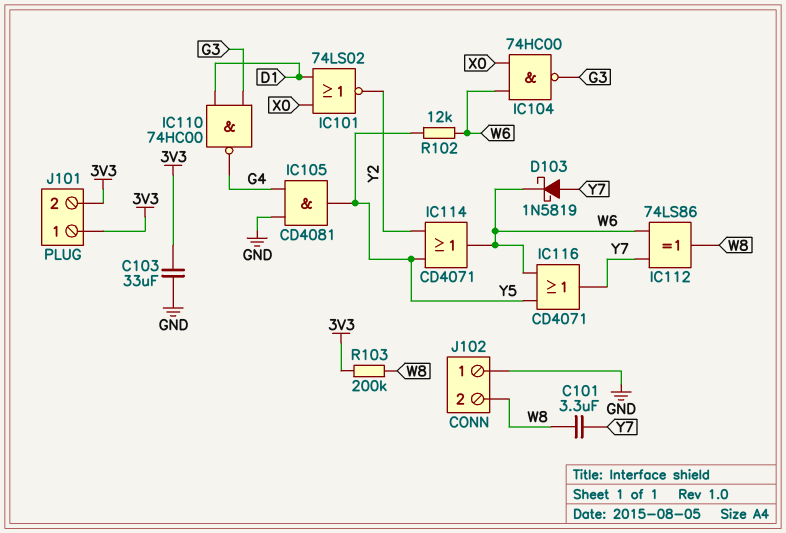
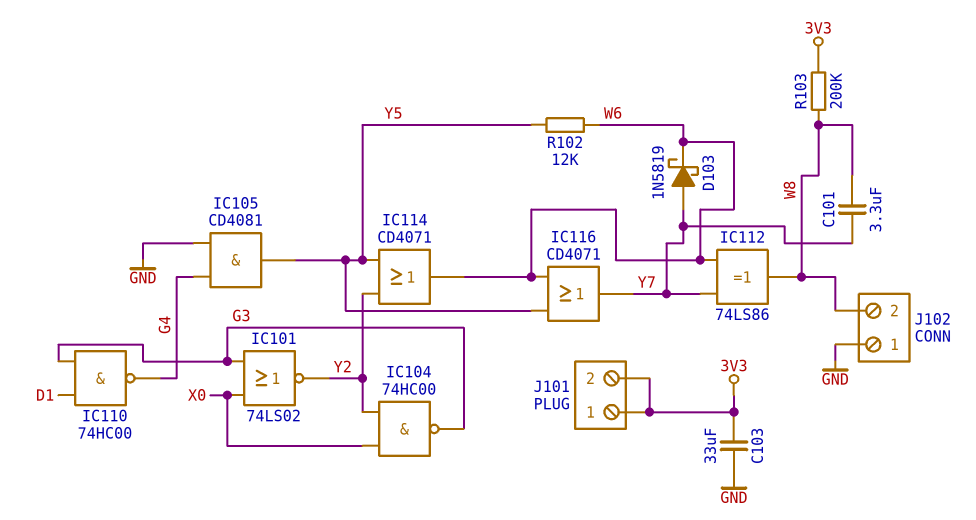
IC101: NOR 74LS02 (in D1, in X0, out Y2) -> NOR 74LS02 (in G3, in X0, out Y2)
IC104: NAND 74HC00 (in W6, in X0, out G3) -> NAND 74HC00 (in X0, in Y2, out G3)

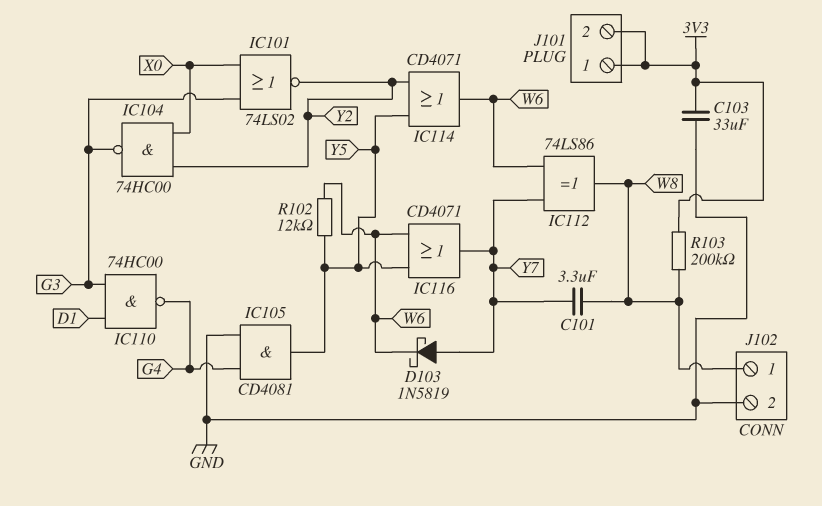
J102 pin 1: GND -> W8
J102 pin 2: W8 -> GND

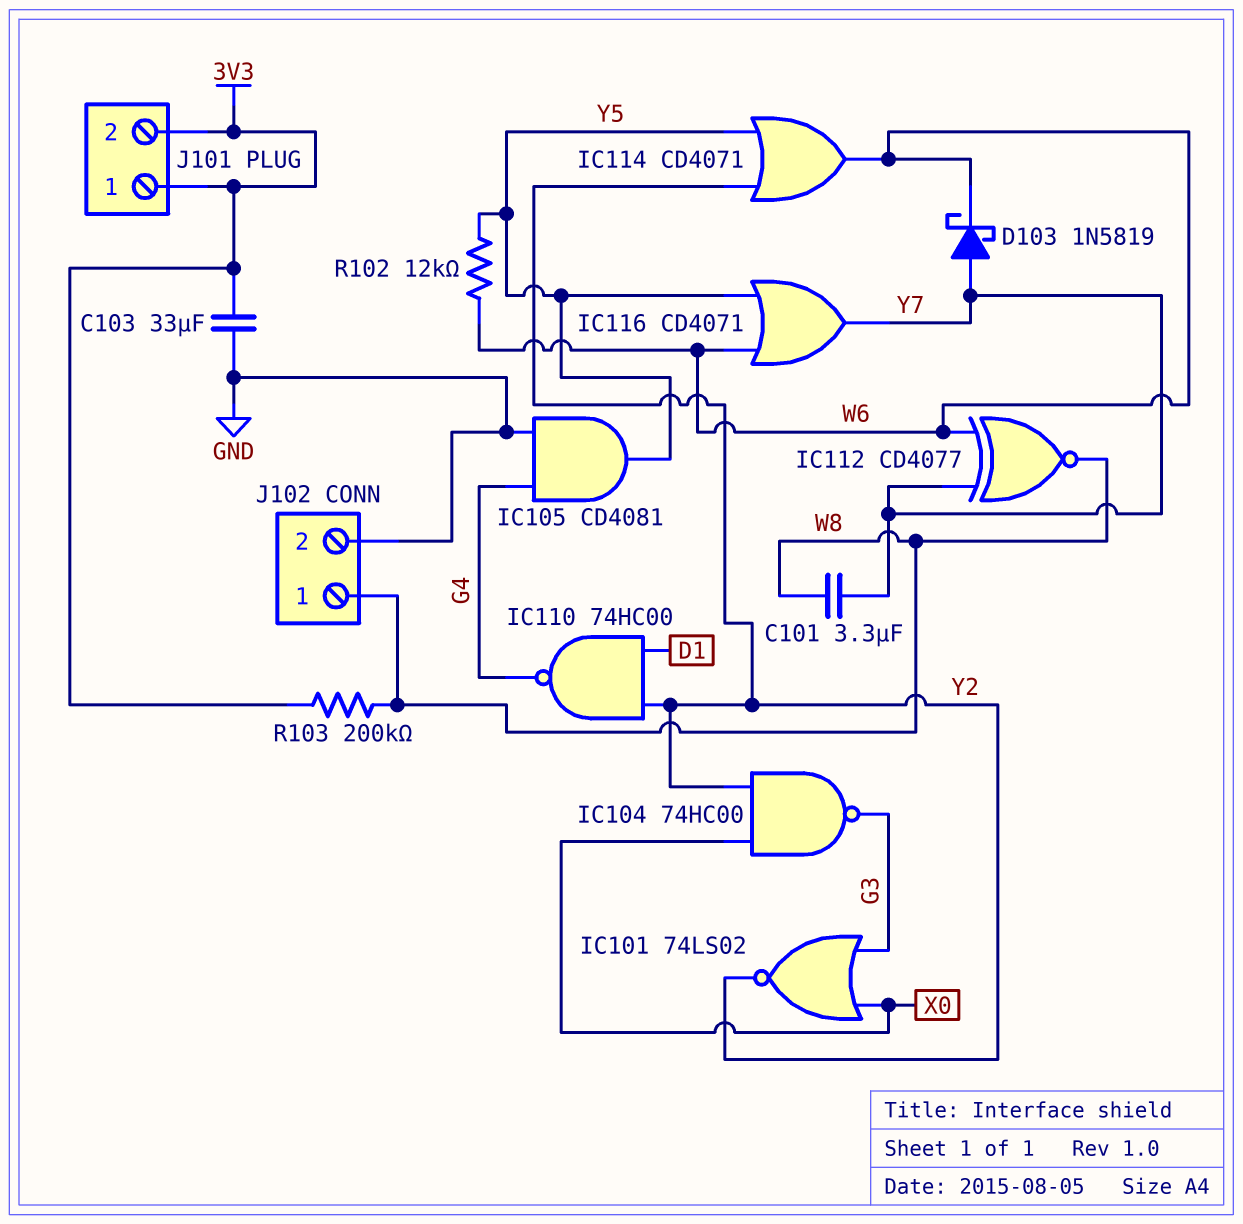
IC110: NAND 74HC00 (in D1, in G3, out G4) -> NAND 74HC00 (in D1, in Y2, out G4)
IC112: XOR 74LS86 (in W6, in Y7, out W8) -> XNOR CD4077 (in W6, in Y7, out W8)

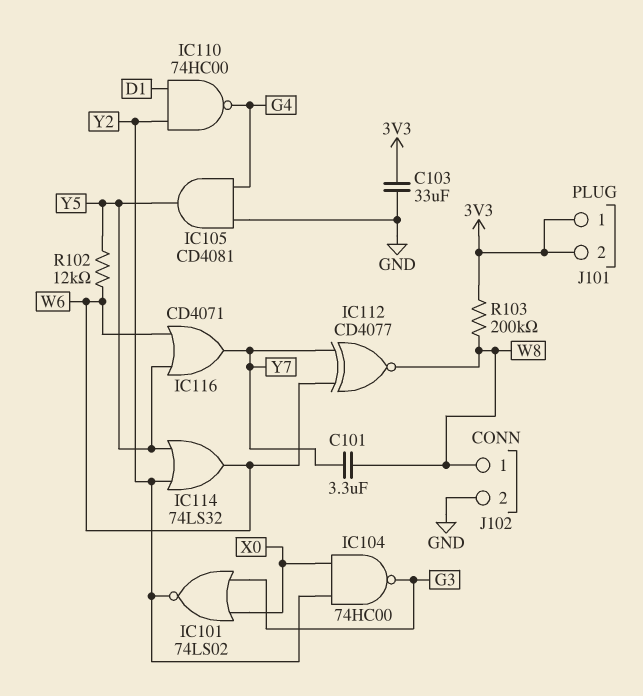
D103: schottky 1N5819 (A Y7, K W6) -> none
IC114: OR CD4071 (in Y2, in Y5, out W6) -> OR 74LS32 (in Y2, in Y5, out W6)

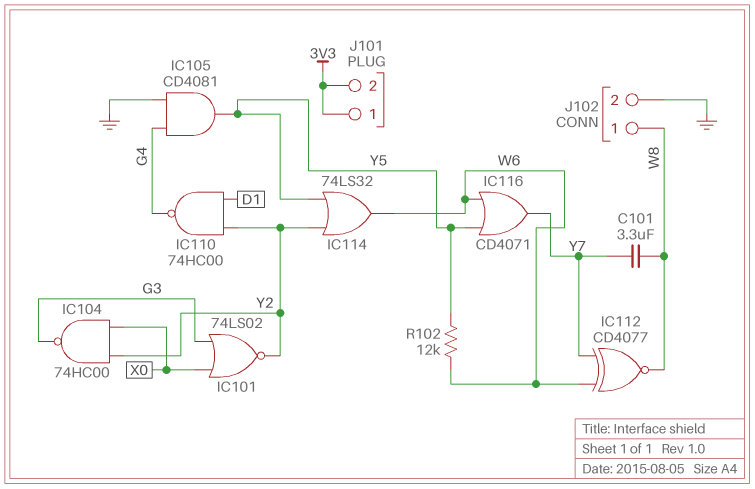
C103: 33uF (3V3, GND) -> none
R103: 200k (3V3, W8) -> none

